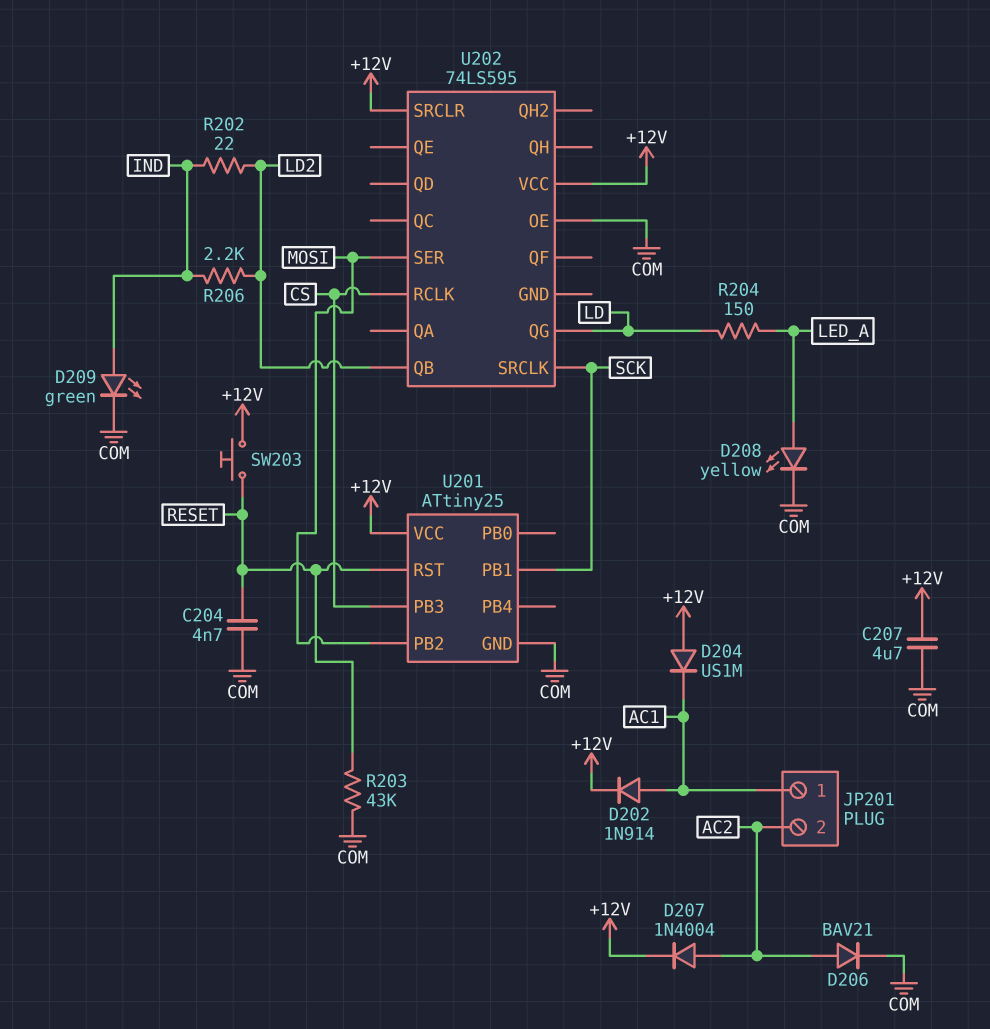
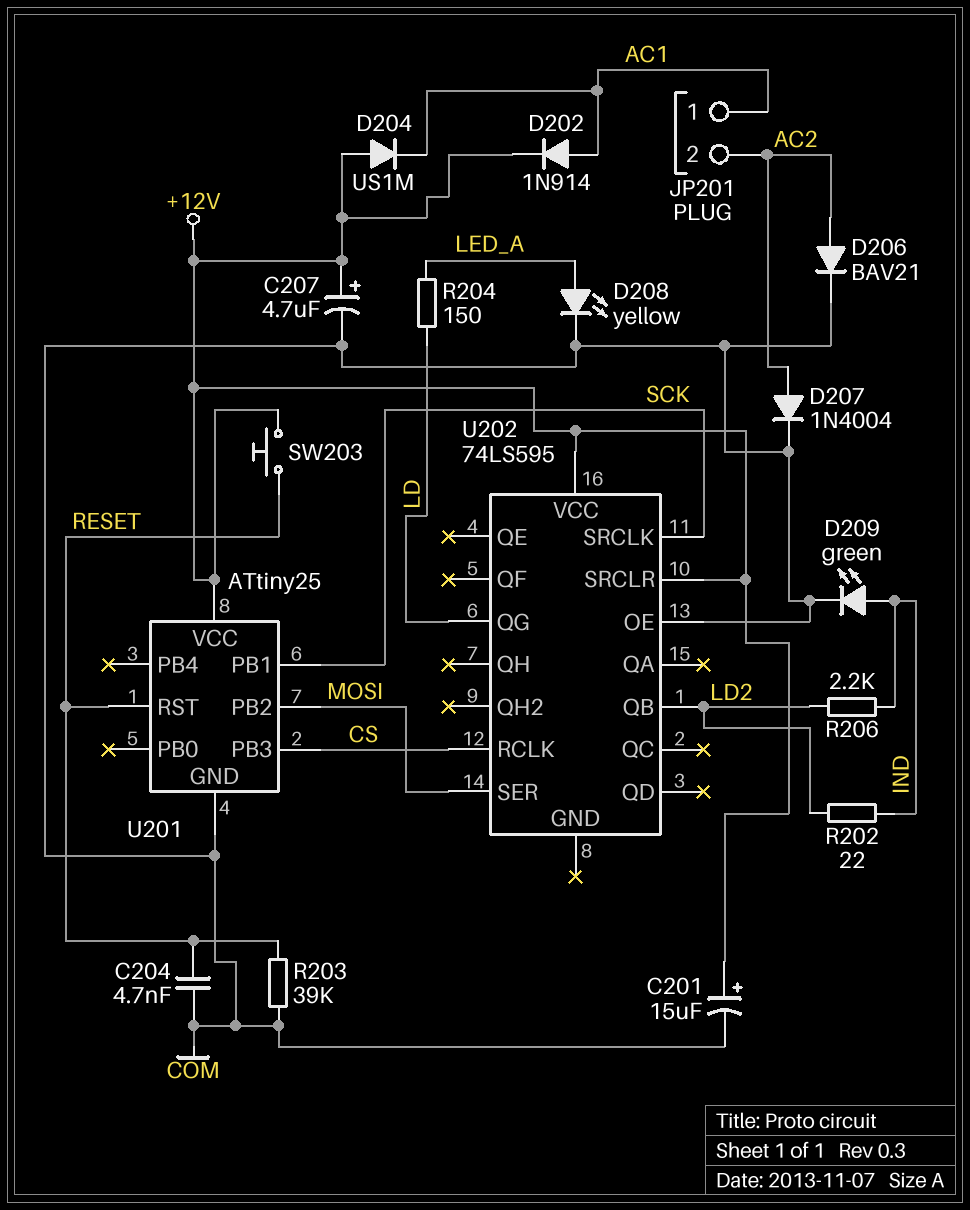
C201: none -> 15uF (plus +12V, minus COM)
C207: 4.7uF (+12V, COM) -> 4.7uF (plus +12V, minus COM)
D207: diode 1N4004 (A AC2, K +12V) -> diode 1N4004 (A AC2, K COM)
R203: 43k (COM, RESET) -> 39k (COM, RESET)

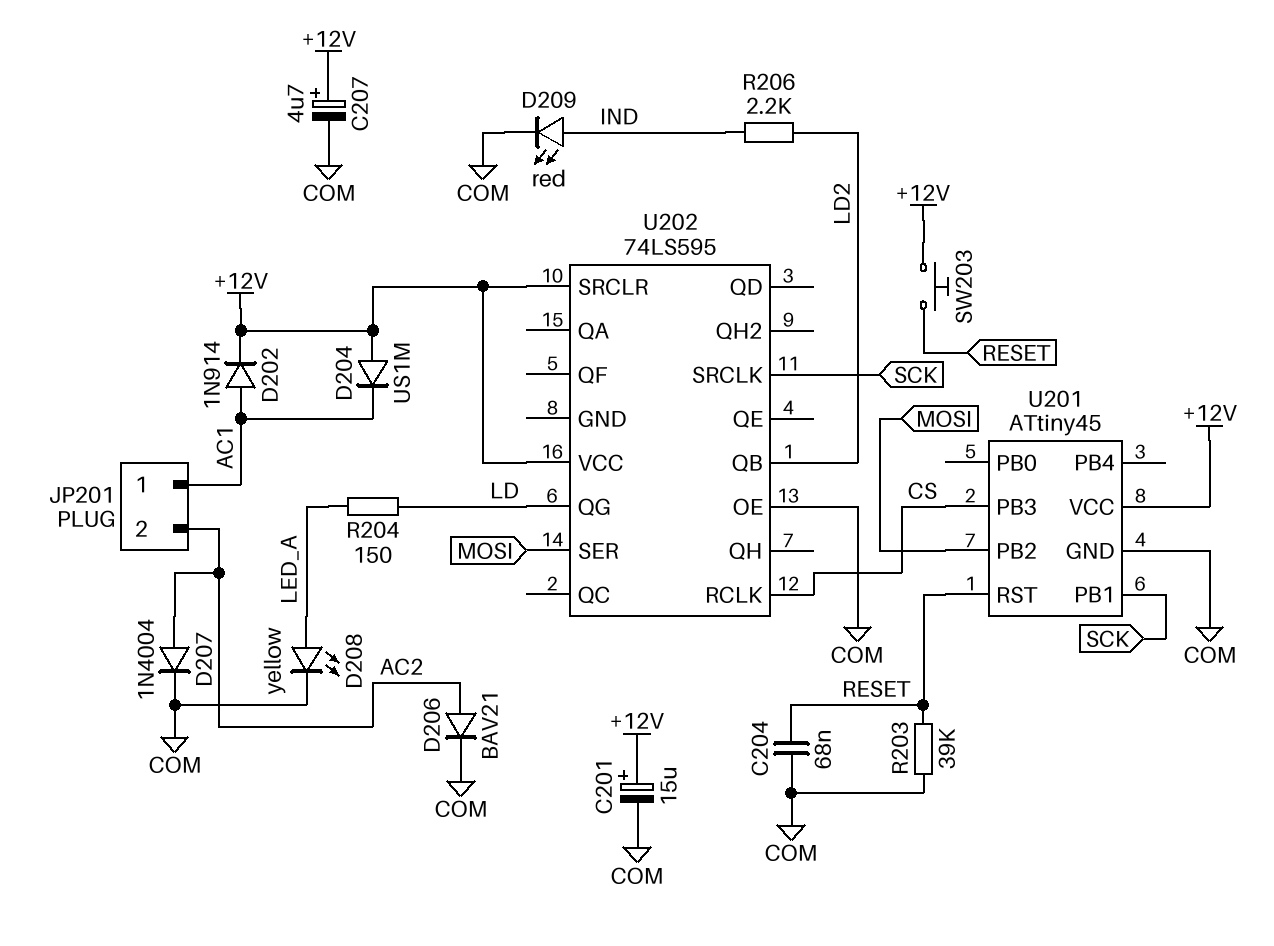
C204: 4.7nF (COM, RESET) -> 68nF (COM, RESET)
D209: LED green (A IND, K COM) -> LED red (A IND, K COM)
R202: 22 (IND, LD2) -> none
U201: ATtiny25 -> ATtiny45

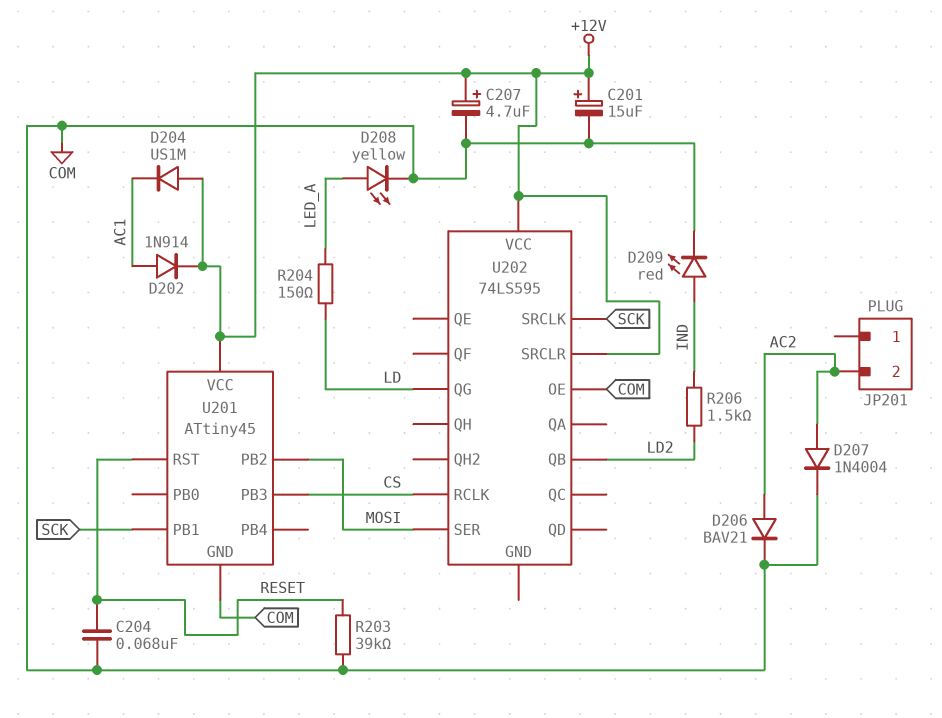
JP201 pin 1: AC1 -> none
R206: 2.2k (IND, LD2) -> 1.5k (IND, LD2)
SW203: button (+12V, RESET) -> none

